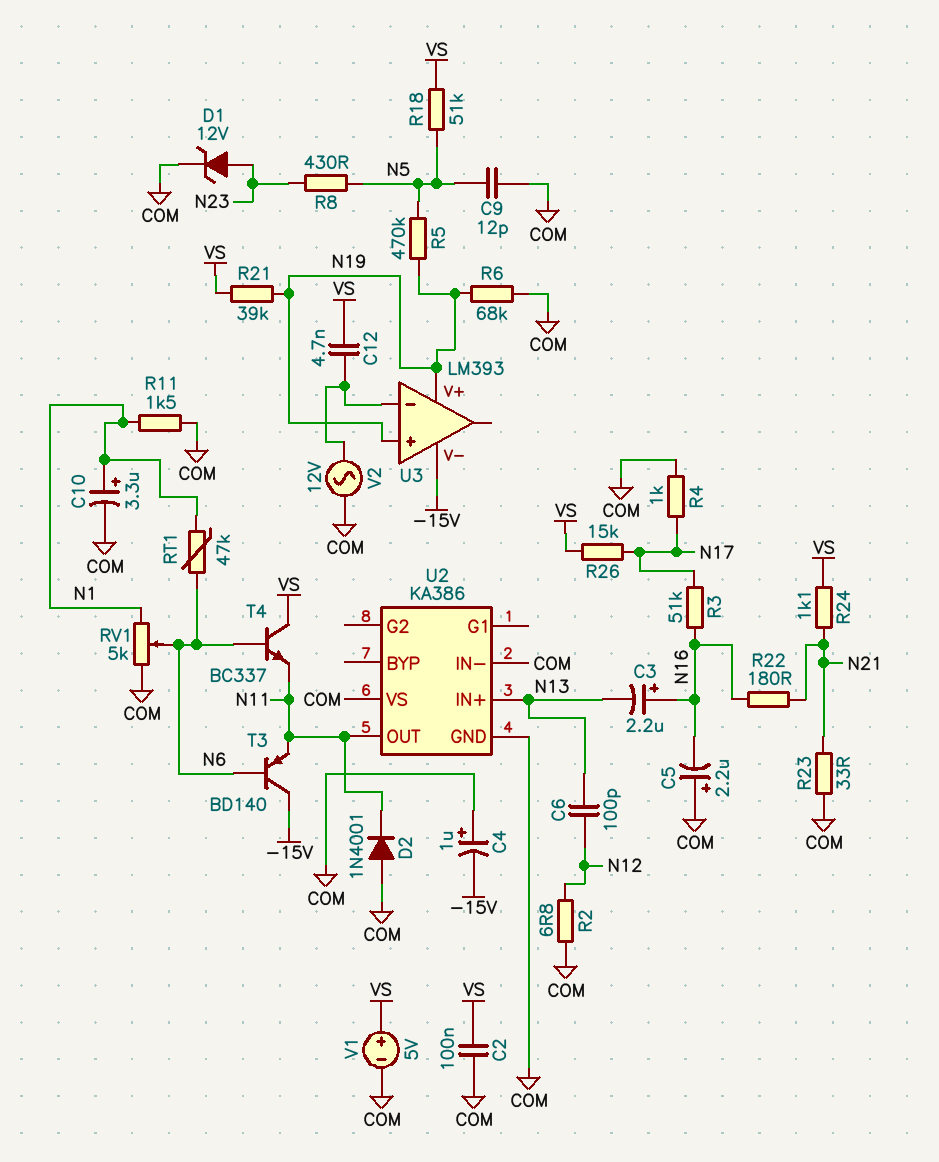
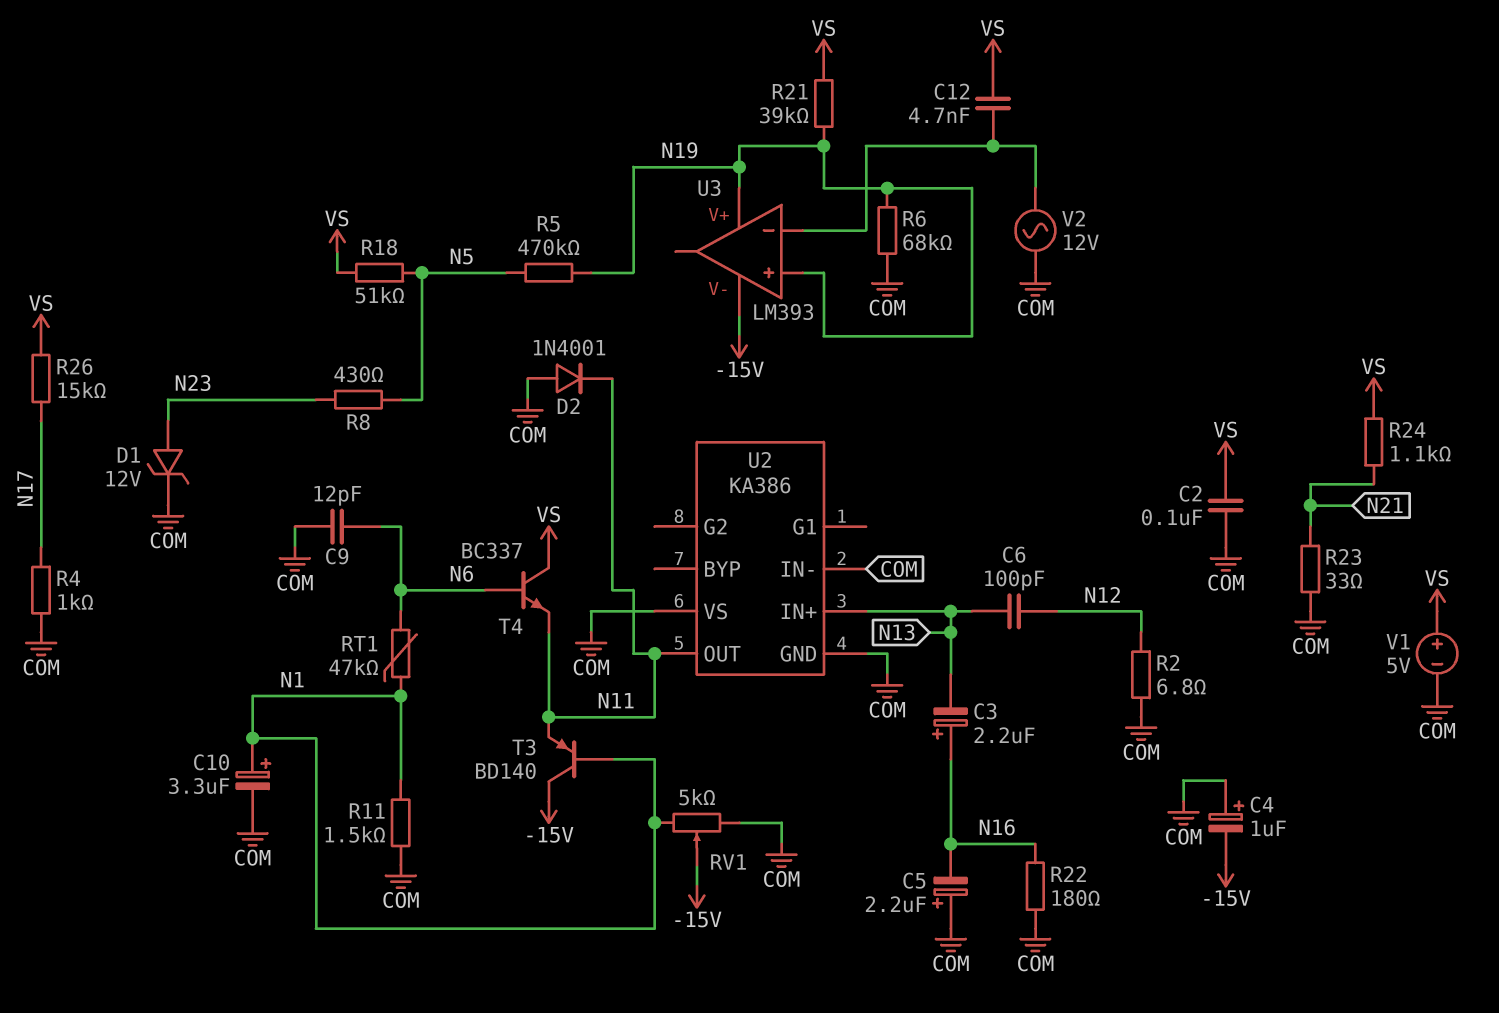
C9: 12pF (COM, N5) -> 12pF (COM, N6)
R3: 51k (N16, N17) -> none
R22: 180 (N16, N21) -> 180 (COM, N16)
RV1: 5k (COM, N1, wiper N6) -> 5k (COM, N1, wiper -15V)
T3: PNP BD140 (B N6, C -15V, E N11) -> PNP BD140 (B N1, C -15V, E N11)

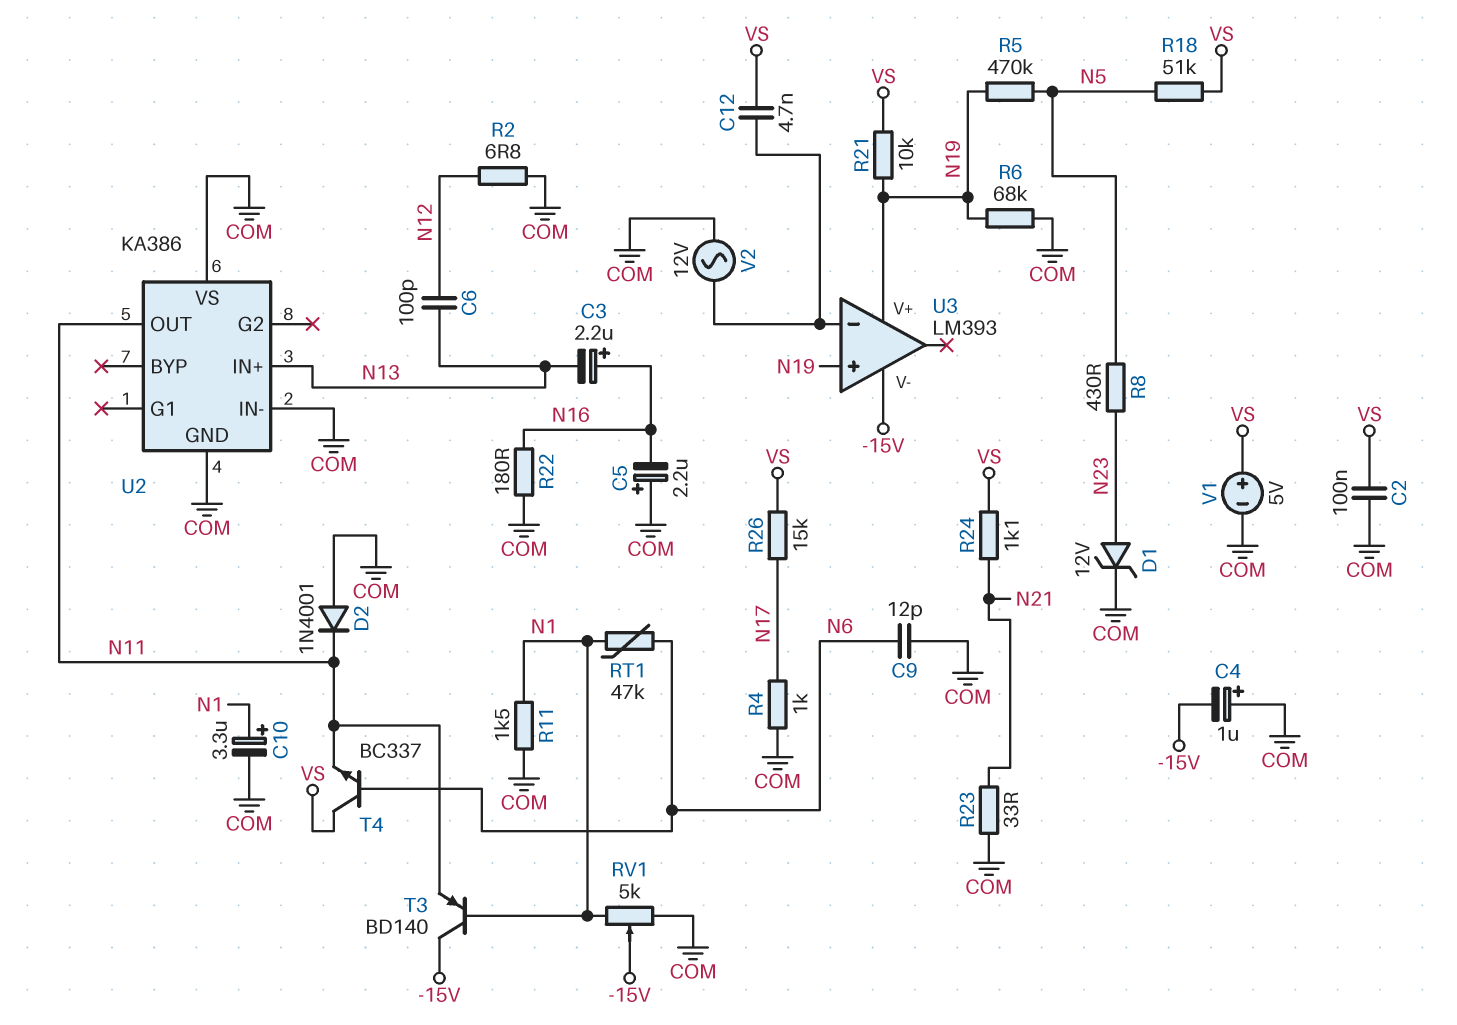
R21: 39k (N19, VS) -> 10k (N19, VS)

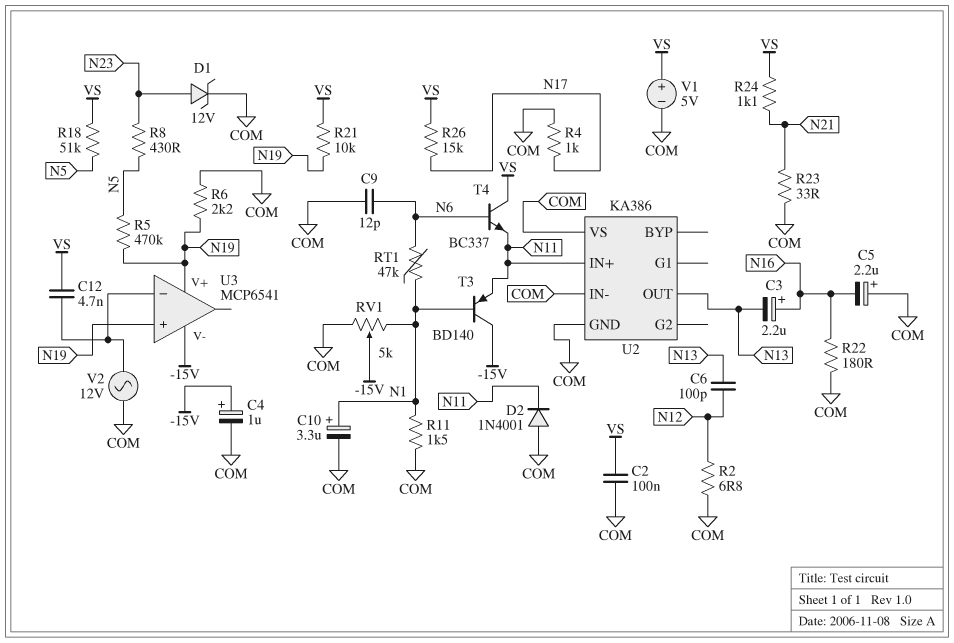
C4: 1uF (plus COM, minus -15V) -> 1uF (plus -15V, minus COM)
R6: 68k (COM, N19) -> 2.2k (COM, N19)
U2 pin IN+: N13 -> N11
U2 pin OUT: N11 -> N13
U3: LM393 -> MCP6541

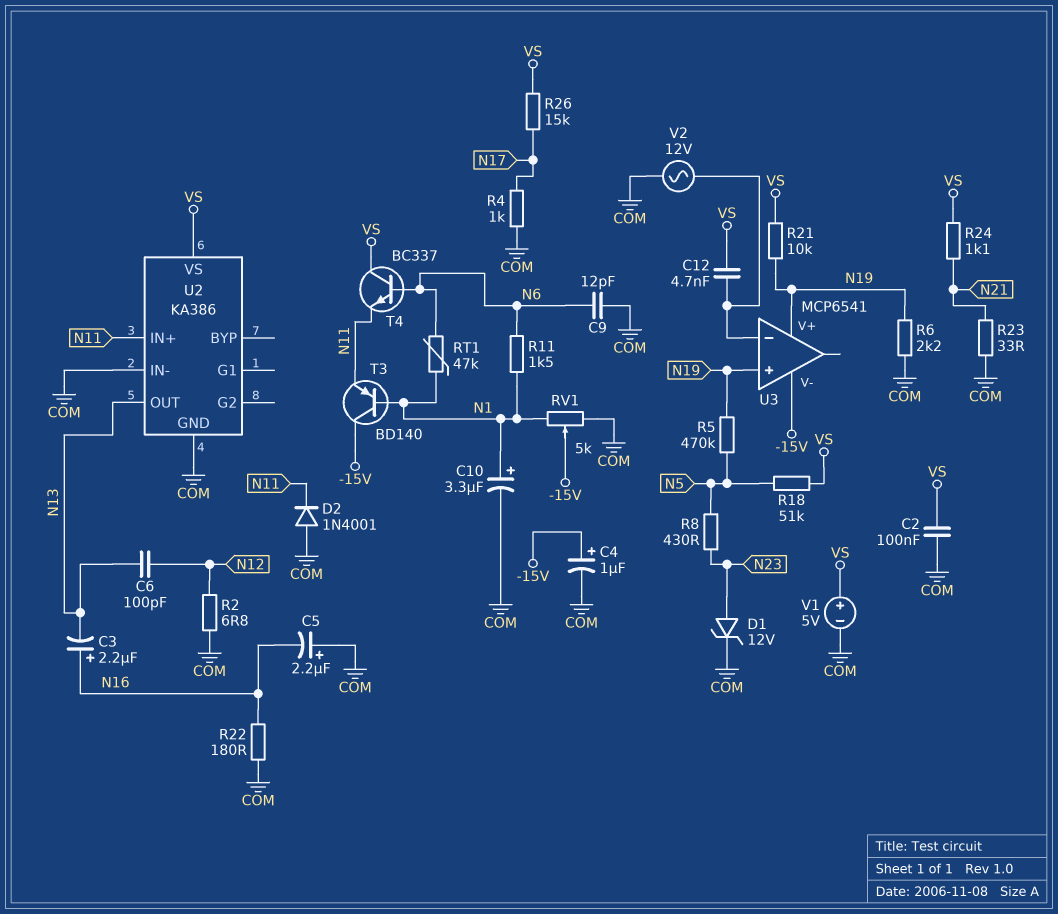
R11: 1.5k (COM, N1) -> 1.5k (N1, N6)
U2 pin VS: COM -> VS

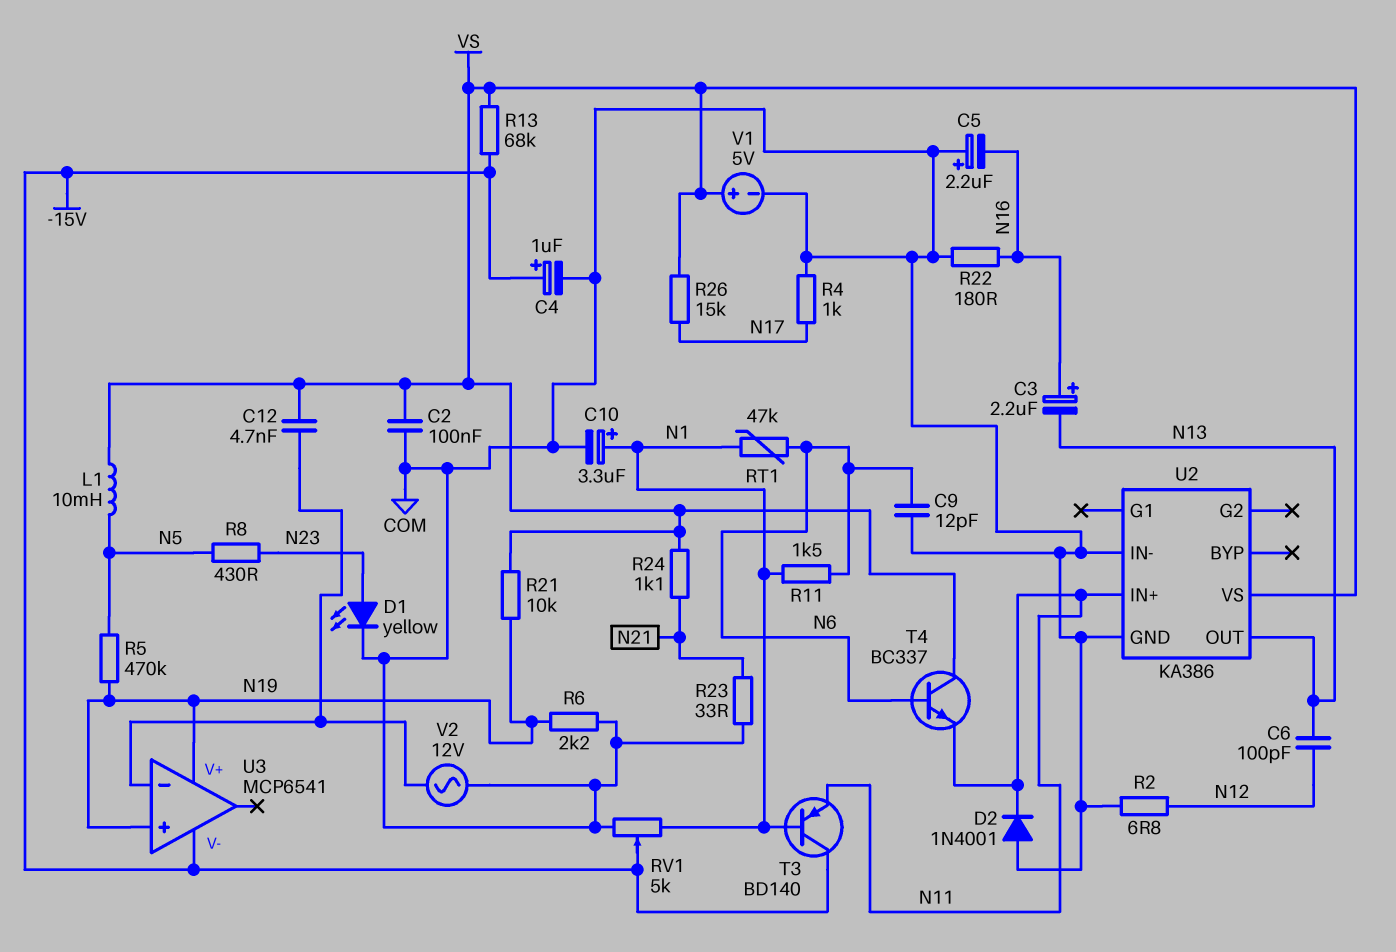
D1: zener 12V (A N23, K COM) -> LED yellow (A N23, K COM)
L1: none -> 10mH (N5, VS)
R13: none -> 68k (-15V, VS)
R18: 51k (N5, VS) -> none

